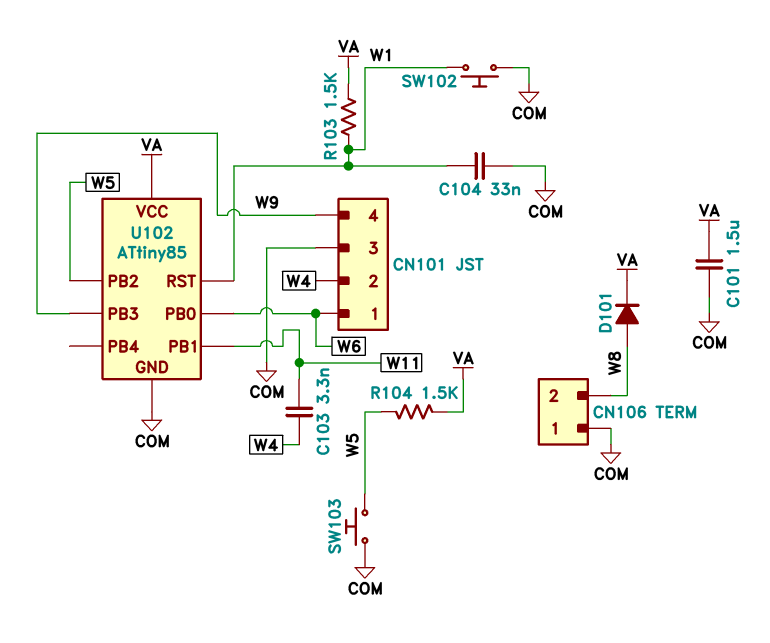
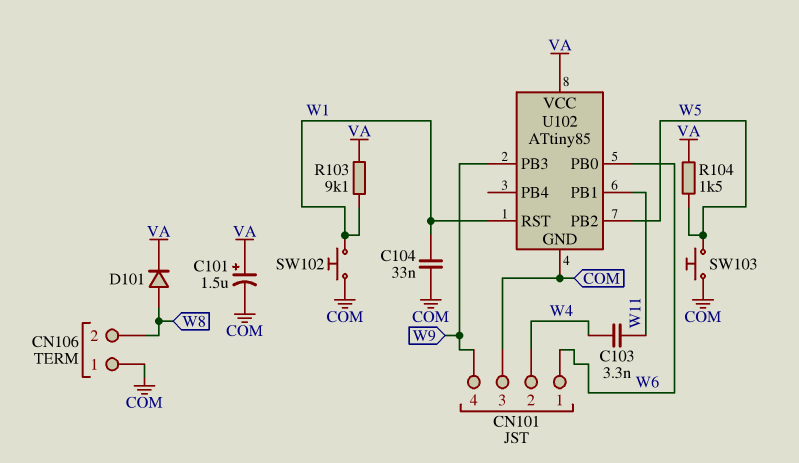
C101: 1.5uF (COM, VA) -> 1.5uF (plus VA, minus COM)
R103: 1.5k (VA, W1) -> 9.1k (VA, W1)

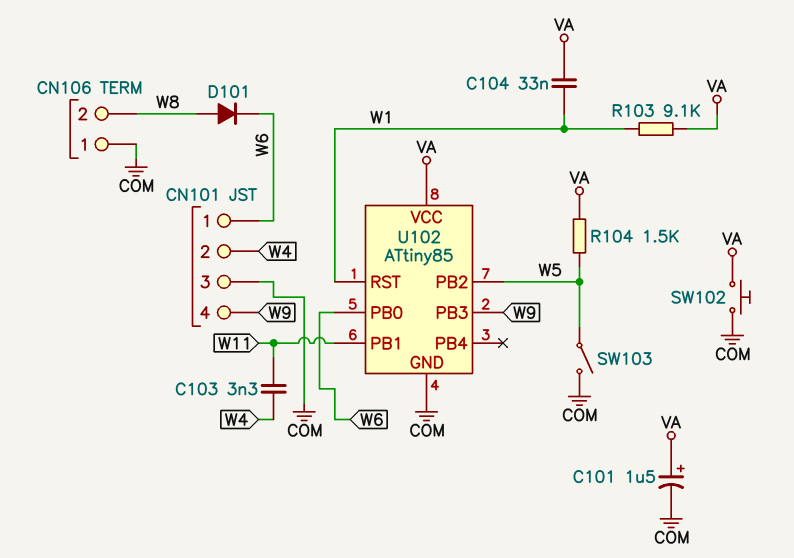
C104: 33nF (COM, W1) -> 33nF (VA, W1)
D101: diode (A W8, K VA) -> diode (A W8, K W6)
SW102: button (COM, W1) -> button (COM, VA)
SW103: button (COM, W5) -> switch (COM, W5)

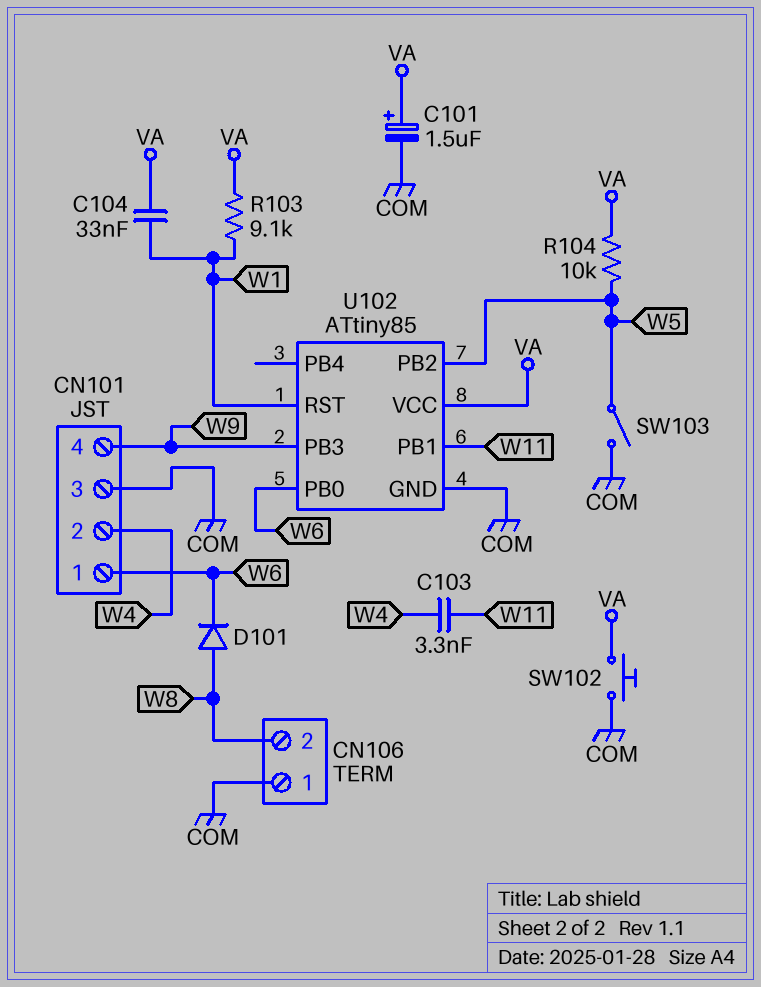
R104: 1.5k (VA, W5) -> 10k (VA, W5)

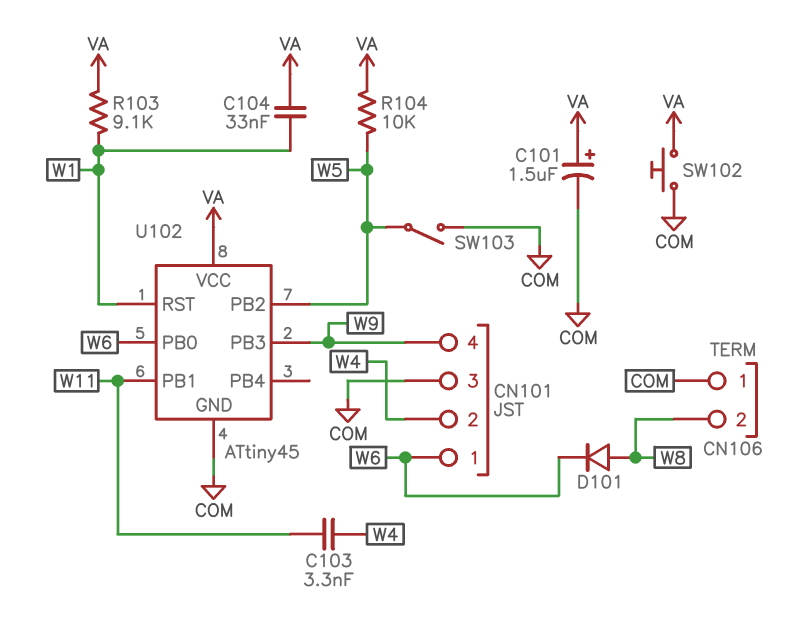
U102: ATtiny85 -> ATtiny45

